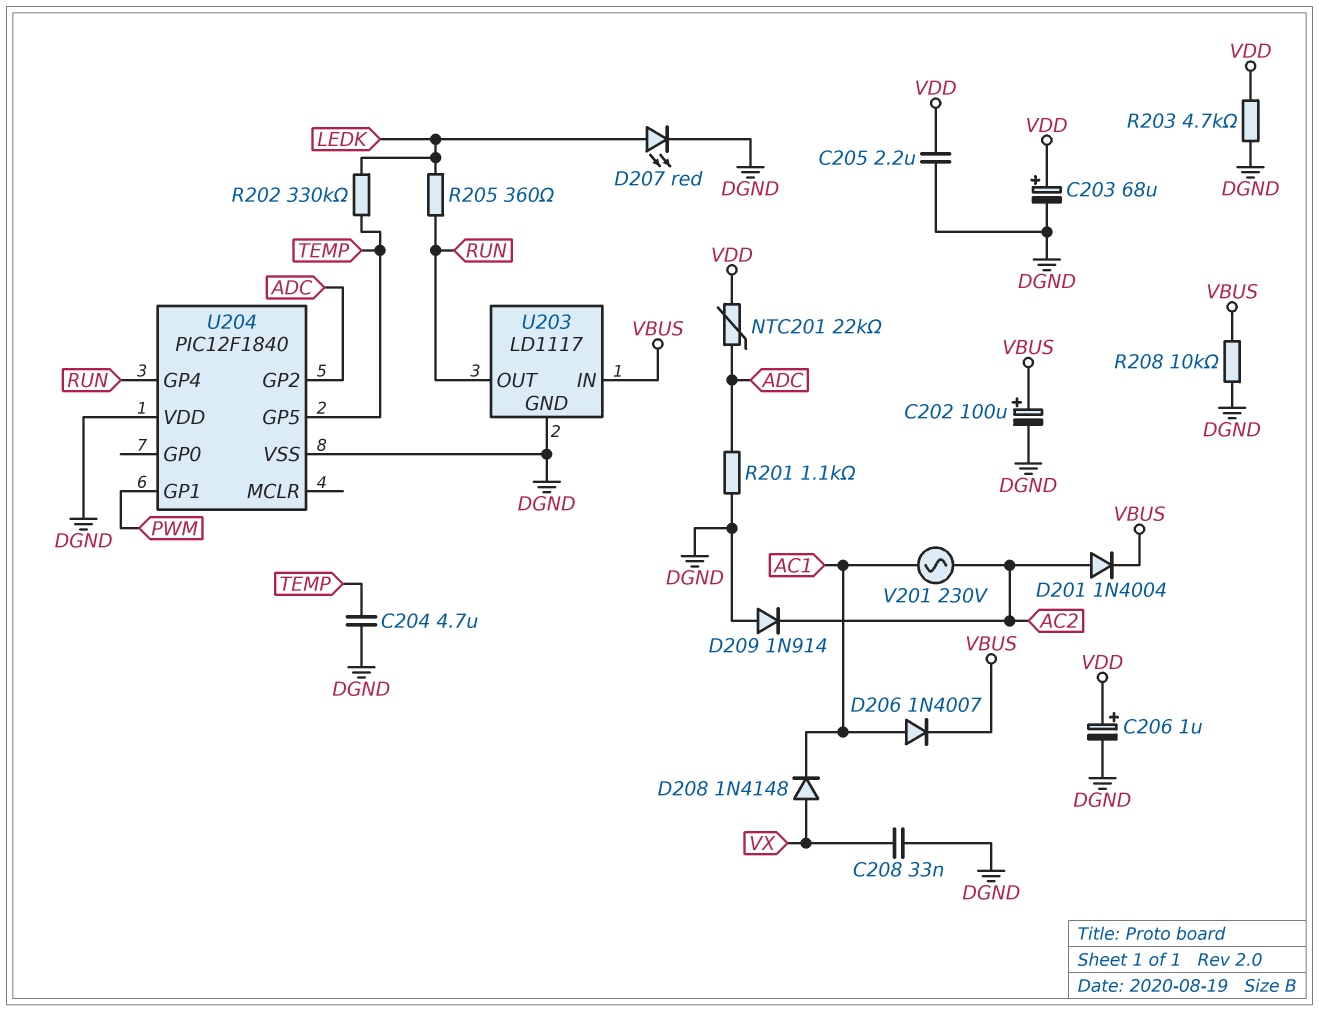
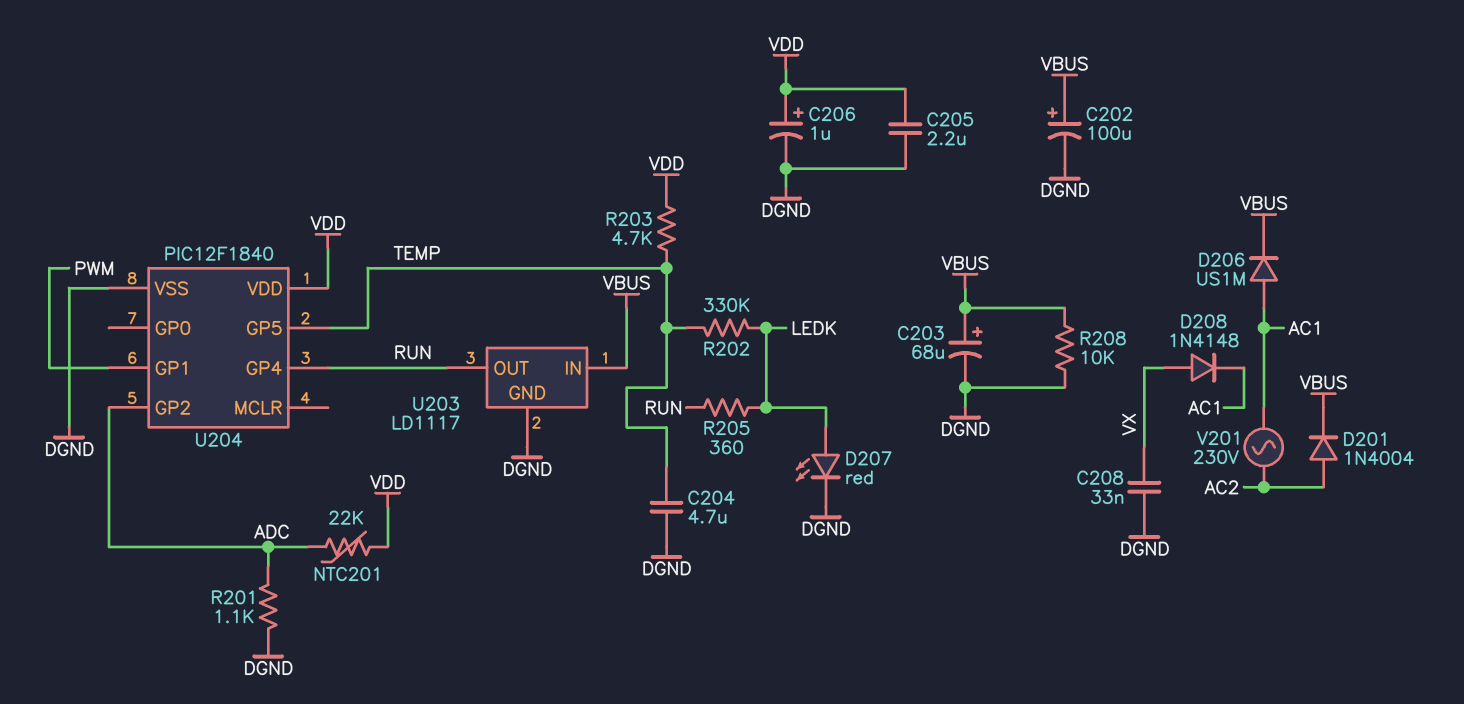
C203: 68uF (plus VDD, minus DGND) -> 68uF (plus VBUS, minus DGND)
D206: diode 1N4007 (A AC1, K VBUS) -> diode US1M (A AC1, K VBUS)
D209: diode 1N914 (A DGND, K AC2) -> none
R203: 4.7k (DGND, VDD) -> 4.7k (TEMP, VDD)
U204 pin VDD: DGND -> VDD

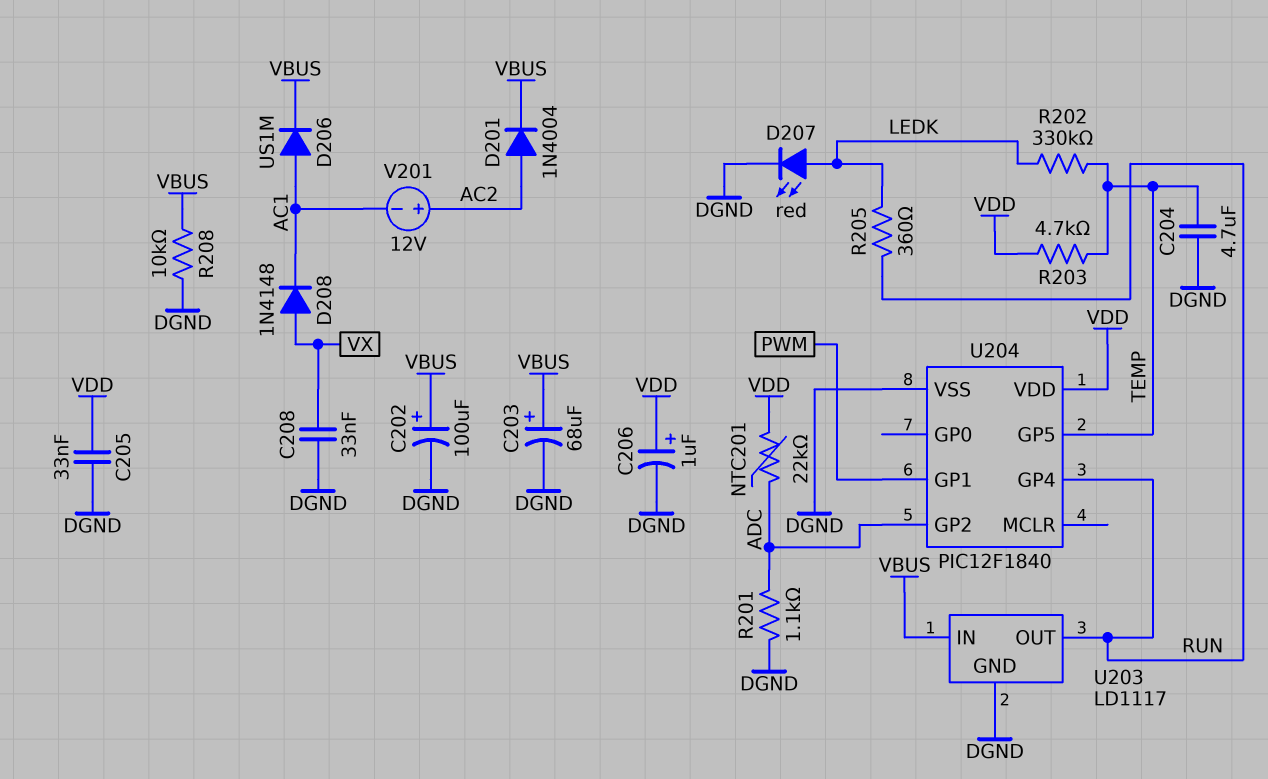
C205: 2.2uF (DGND, VDD) -> 33nF (DGND, VDD)
V201: AC 230V (AC1, AC2) -> 12V (plus AC2, minus AC1)

